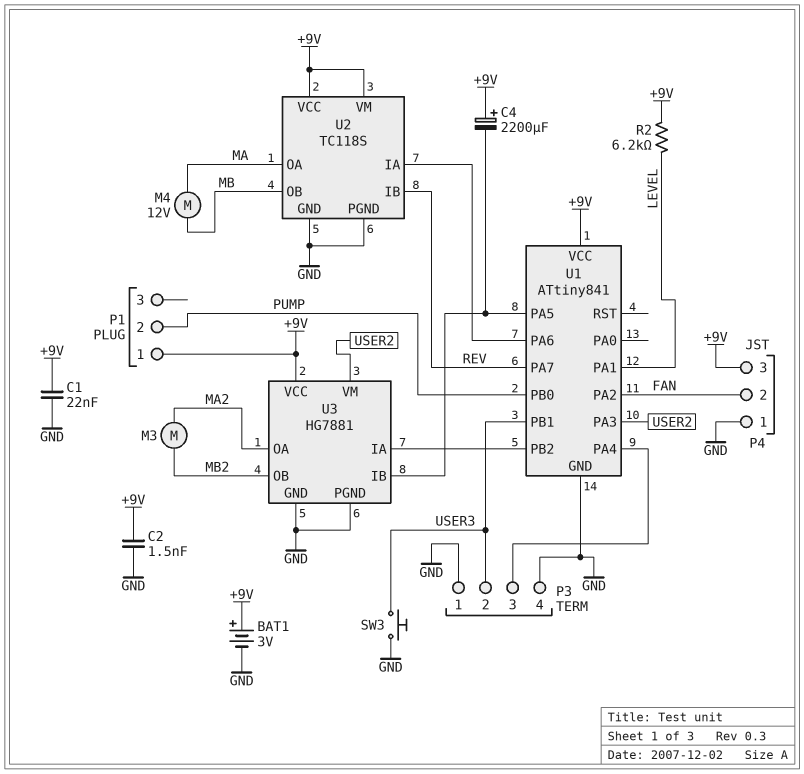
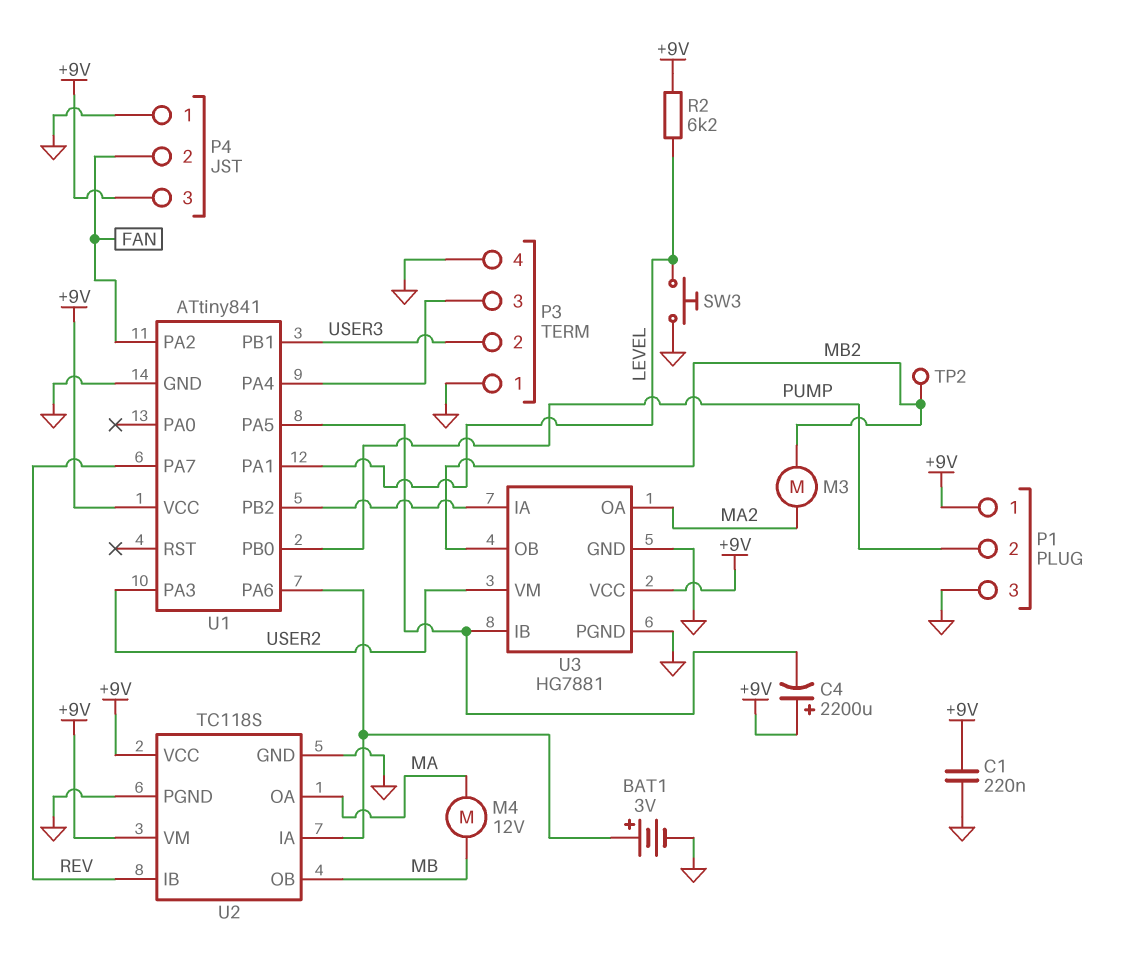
BAT1: 3V (plus +9V, minus GND) -> 3V (plus U1/PA6, minus GND)
C1: 22nF (+9V, GND) -> 220nF (+9V, GND)
C2: 1.5nF (+9V, GND) -> none
P1 pin 3: none -> GND
SW3: button (GND, USER3) -> button (GND, LEVEL)
TP2: none -> test point (MB2)

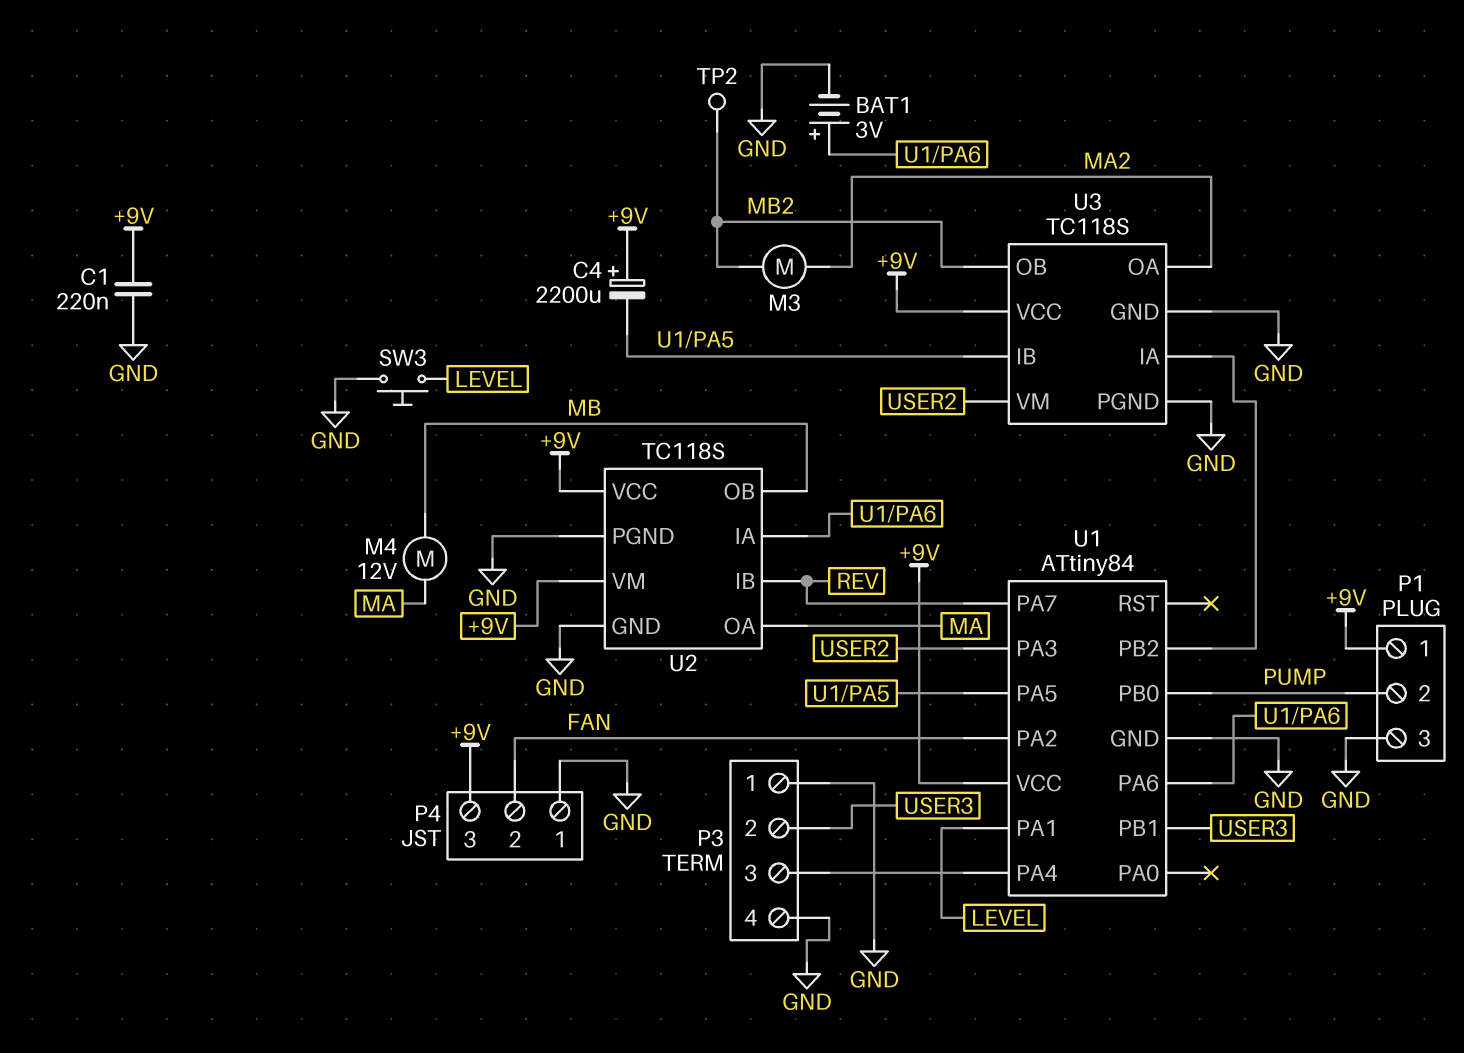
R2: 6.2k (+9V, LEVEL) -> none
U1: ATtiny841 -> ATtiny84
U3: HG7881 -> TC118S

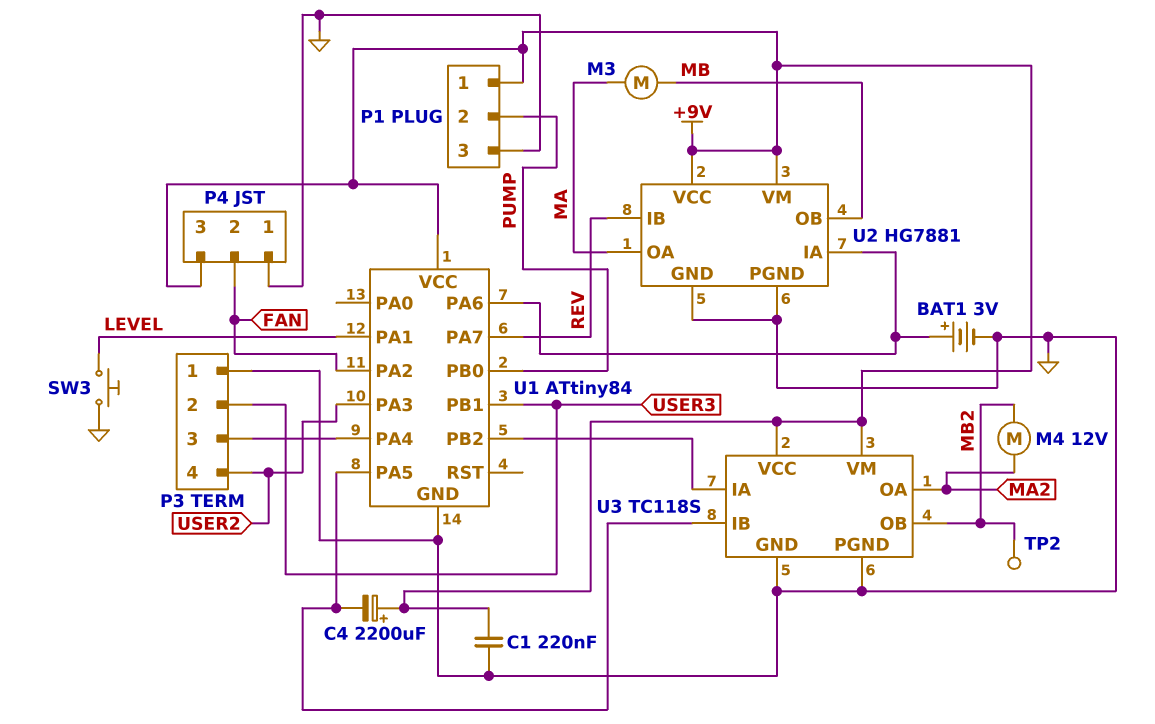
M3: motor (MA2, MB2) -> motor (MA, MB)
M4: motor 12V (MA, MB) -> motor 12V (MA2, MB2)
P3 pin 4: GND -> USER2
U2: TC118S -> HG7881
U3 pin VM: USER2 -> +9V

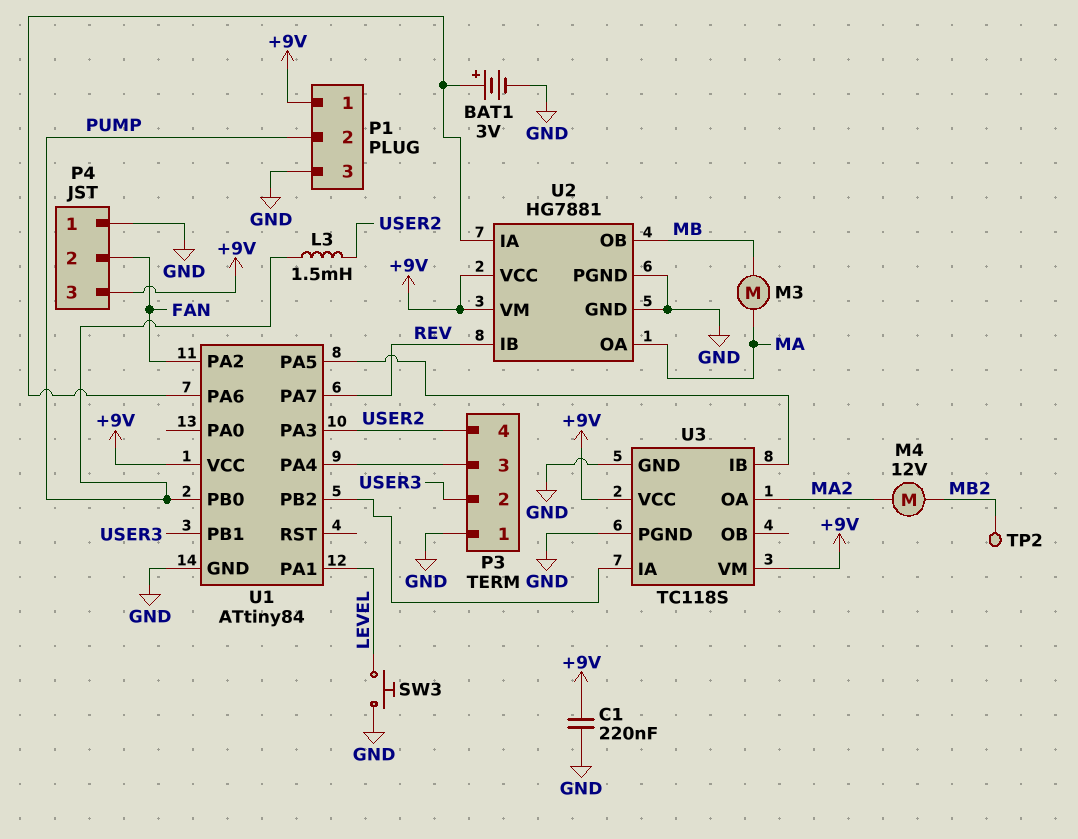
C4: 2200uF (plus +9V, minus U1/PA5) -> none
L3: none -> 1.5mH (PUMP, USER2)
U3 pin OB: MB2 -> none

